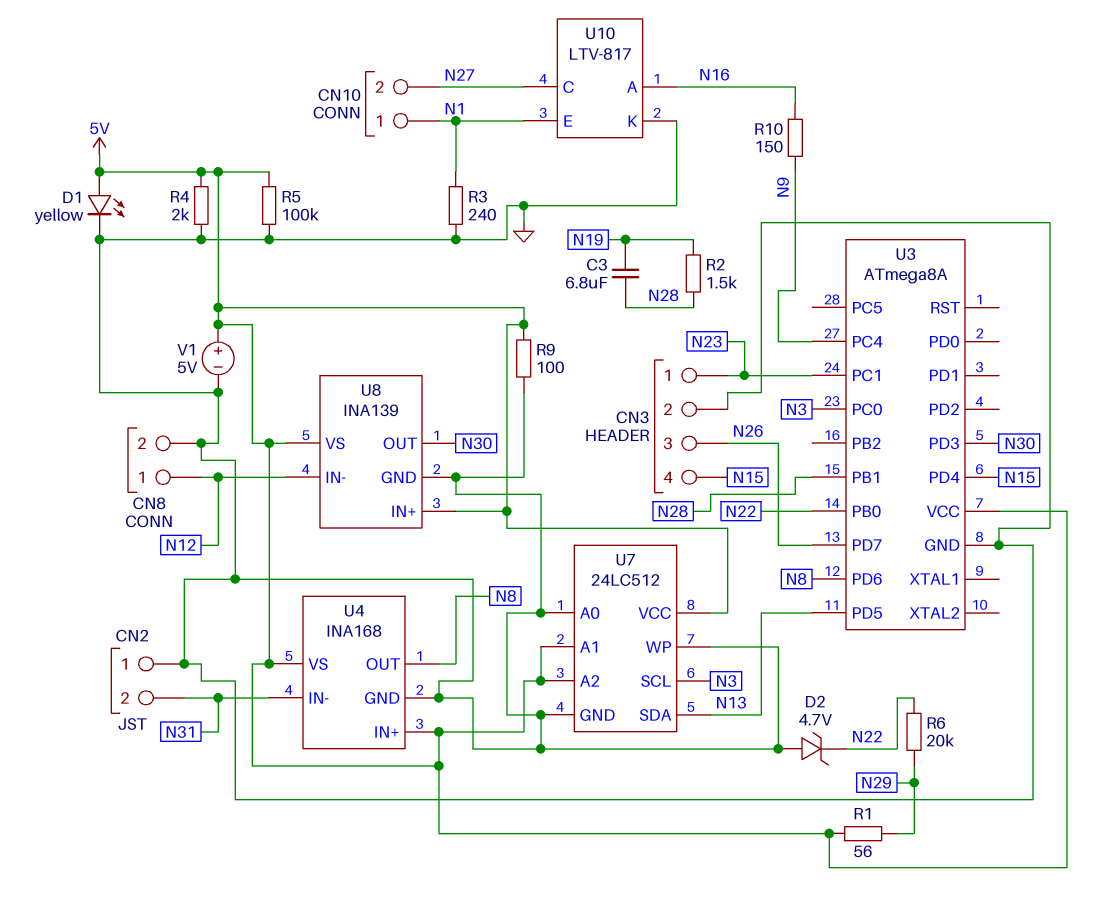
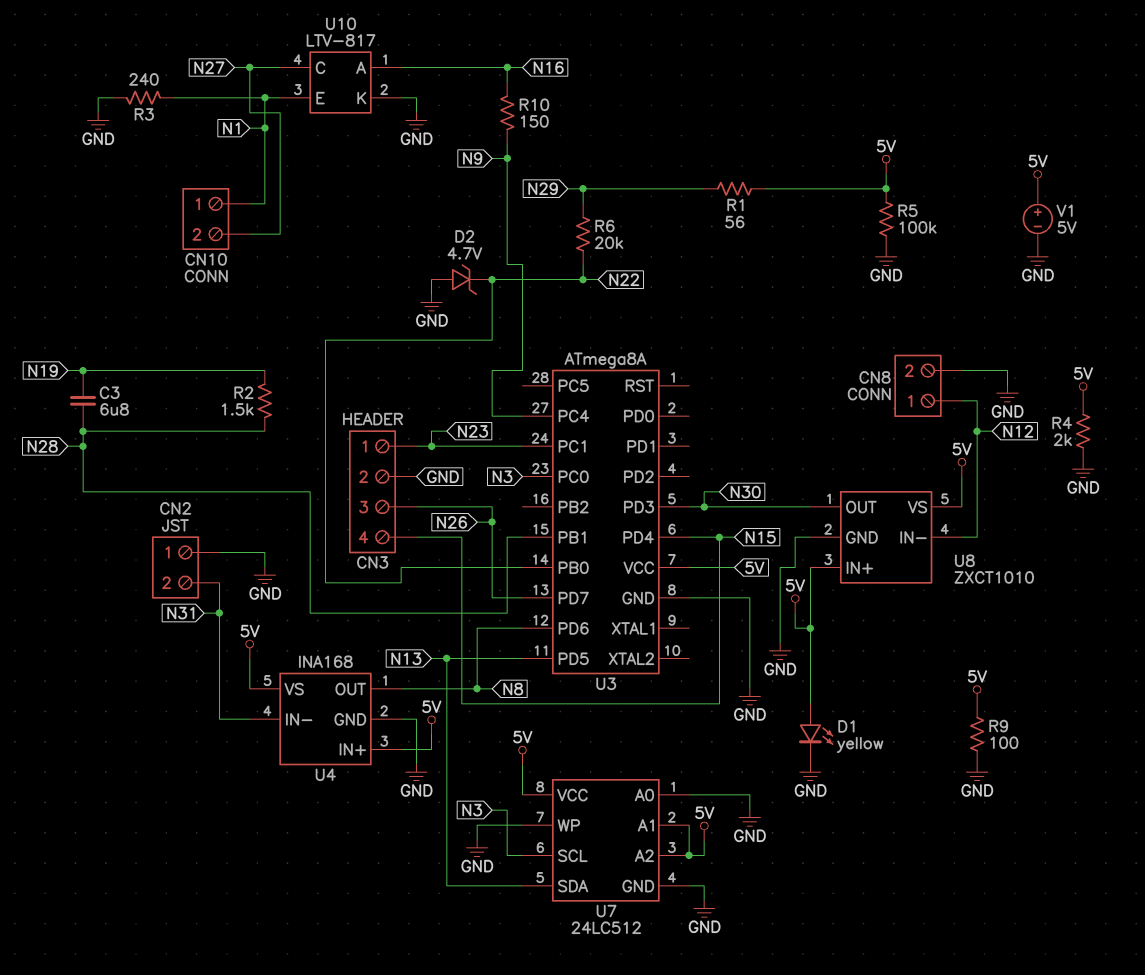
U8: INA139 -> ZXCT1010

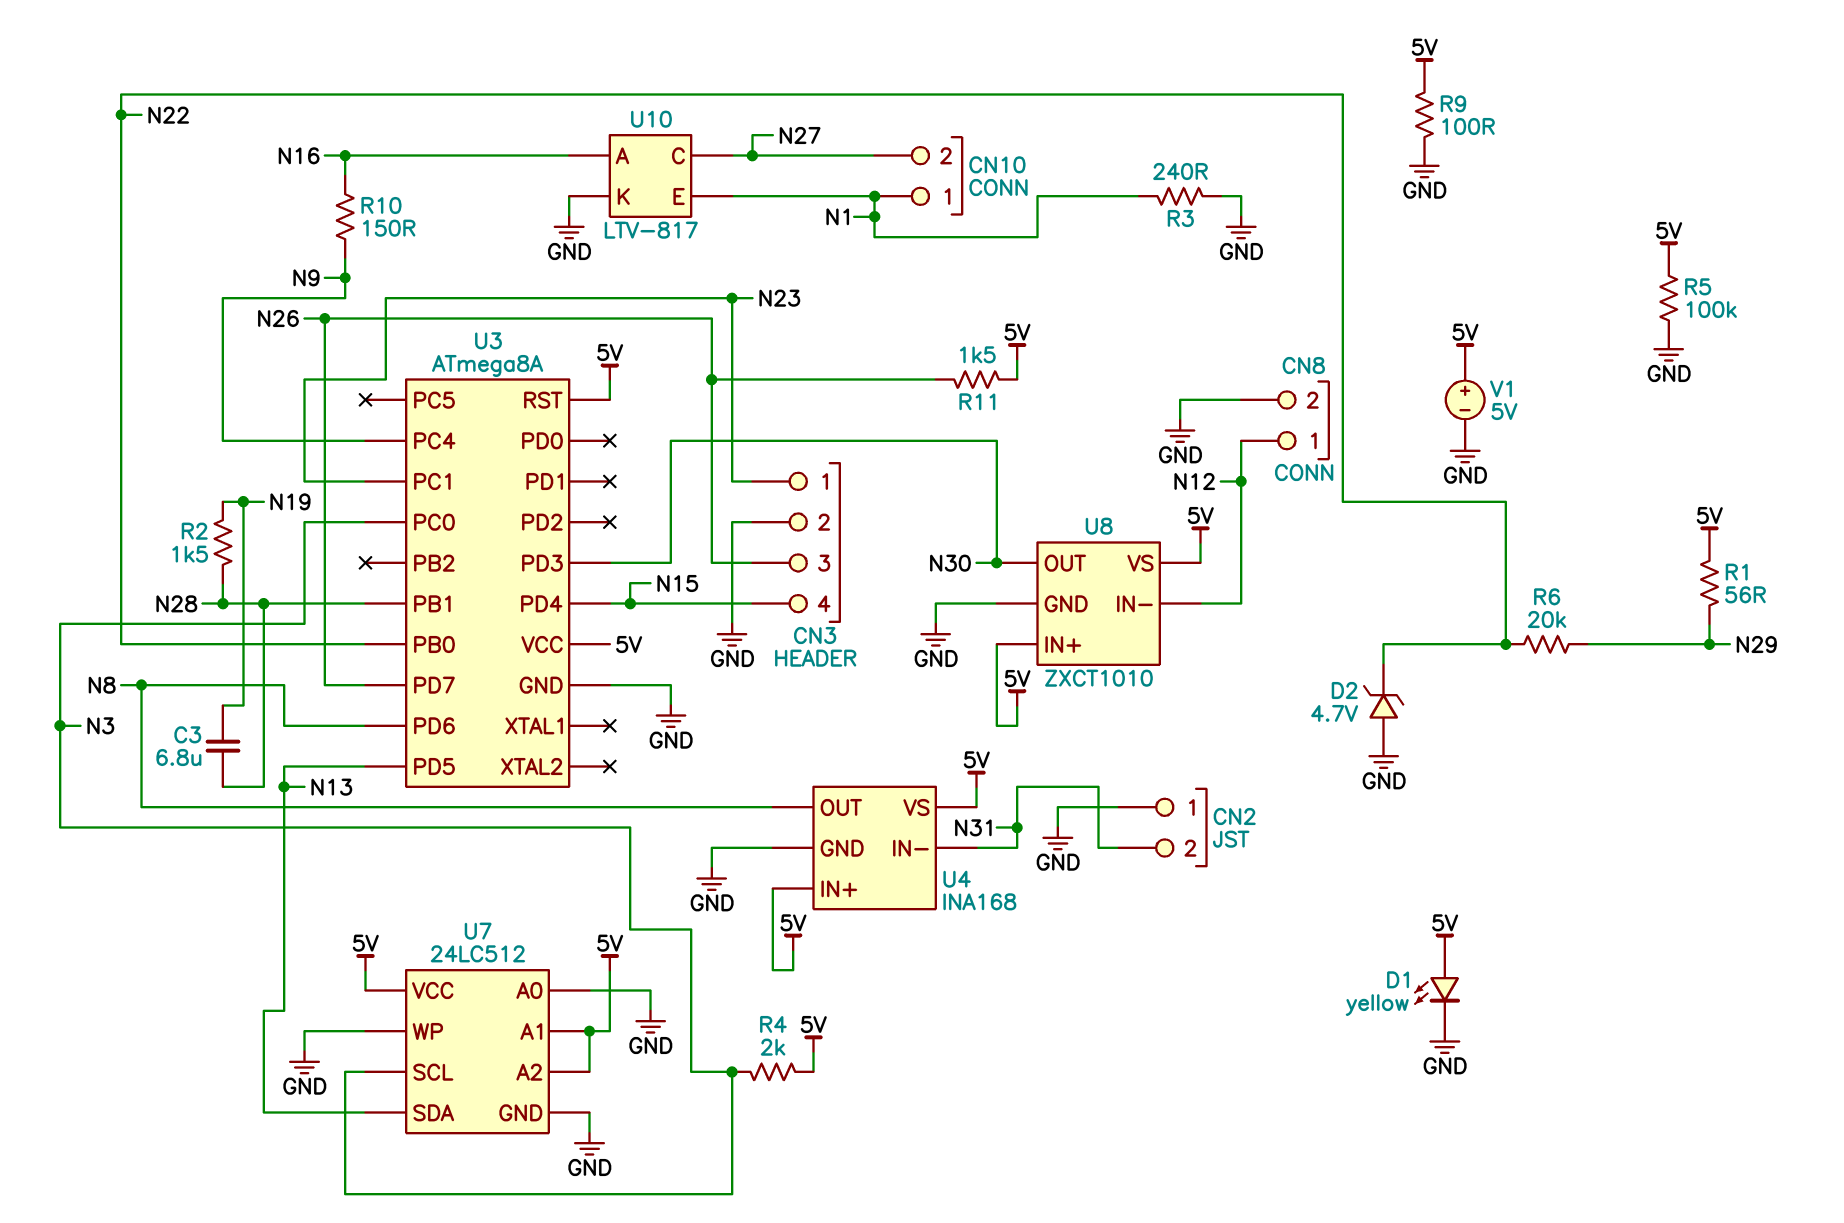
R4: 2k (5V, GND) -> 2k (5V, N3)
R11: none -> 1.5k (5V, N26)
U3 pin RST: none -> 5V

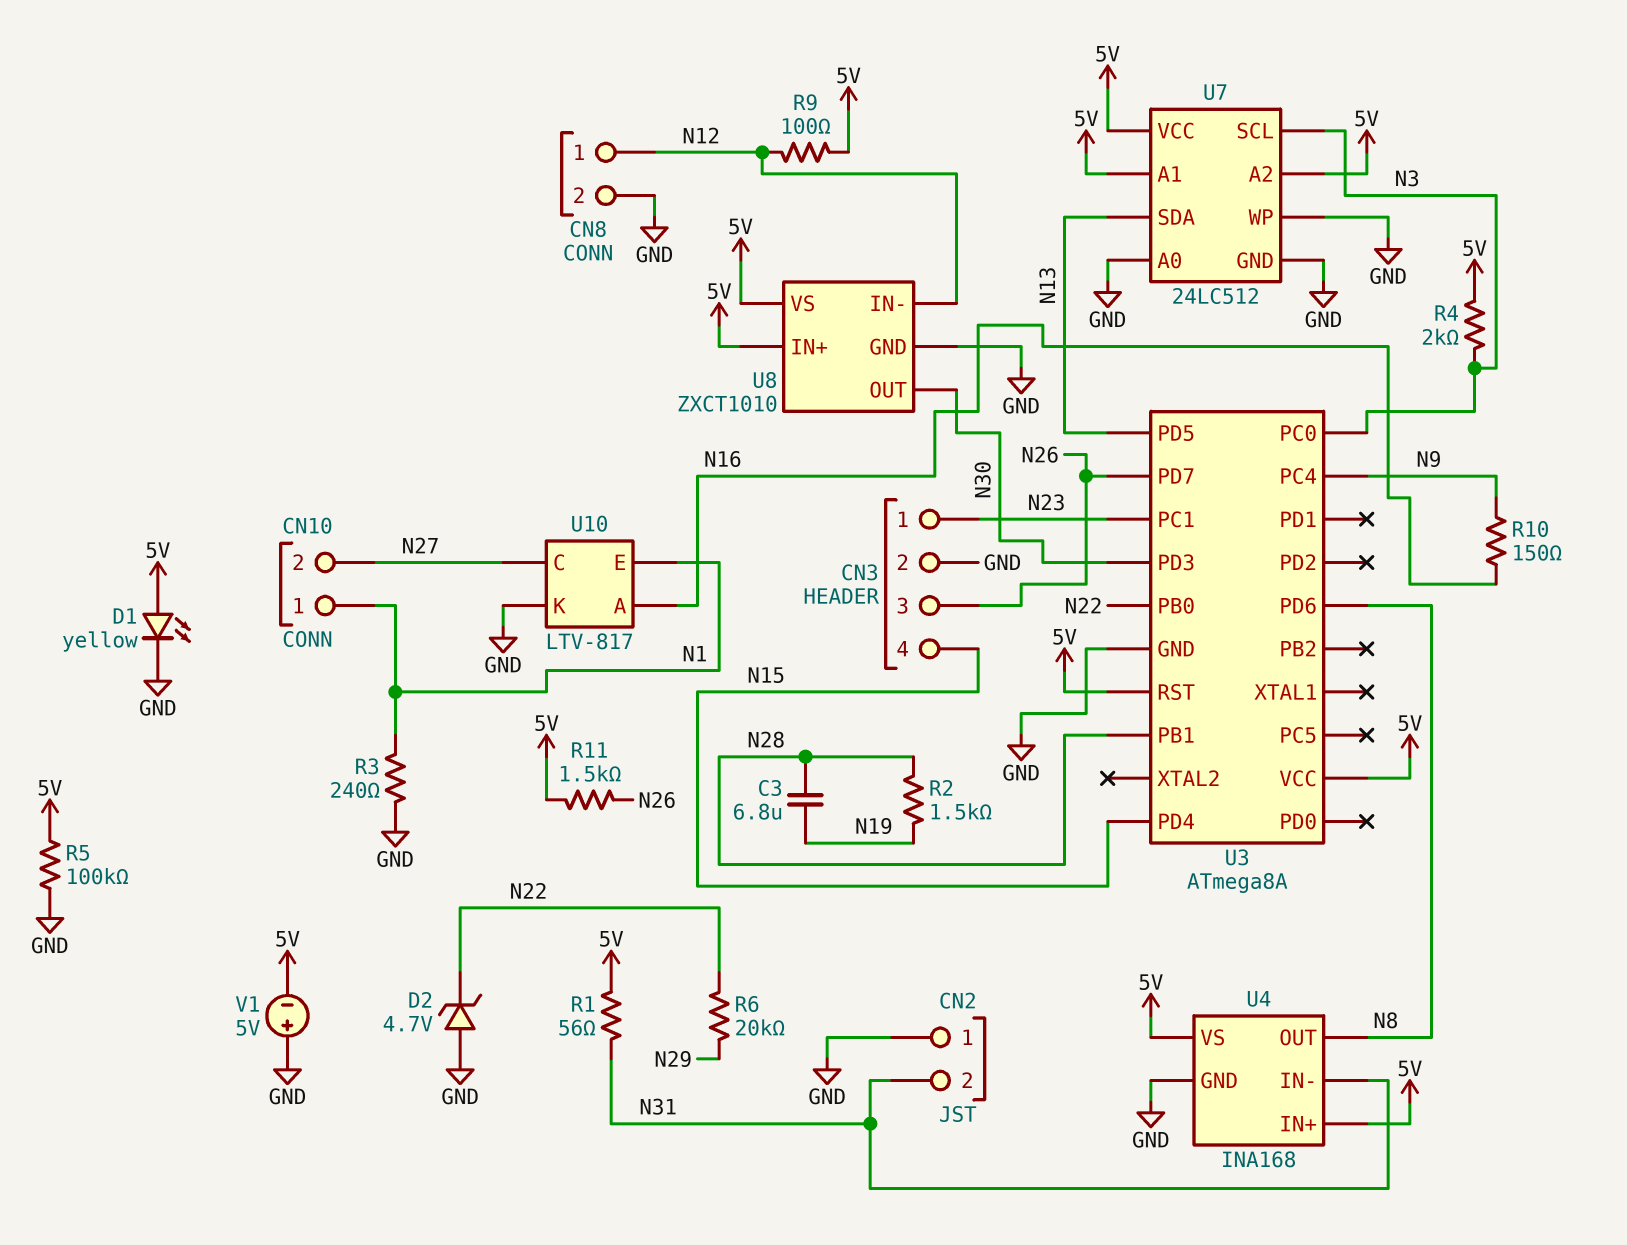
R1: 56 (5V, N29) -> 56 (5V, N31)
R9: 100 (5V, GND) -> 100 (5V, N12)
V1: 5V (plus 5V, minus GND) -> 5V (plus GND, minus 5V)

